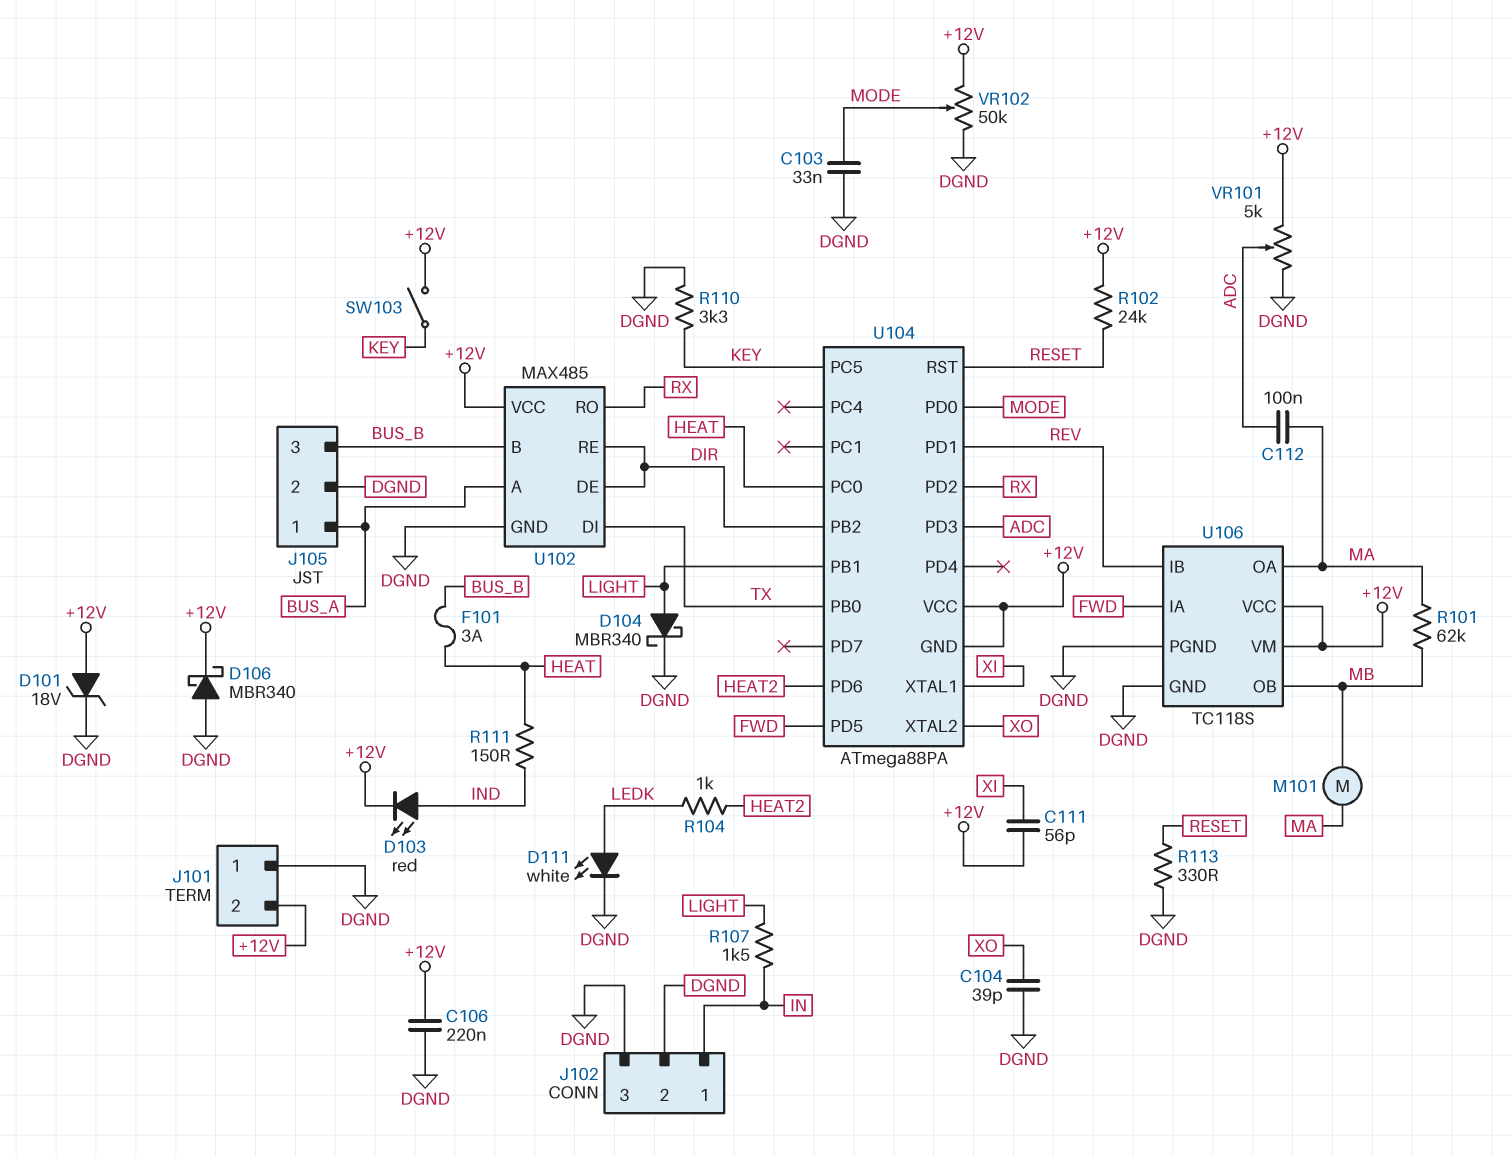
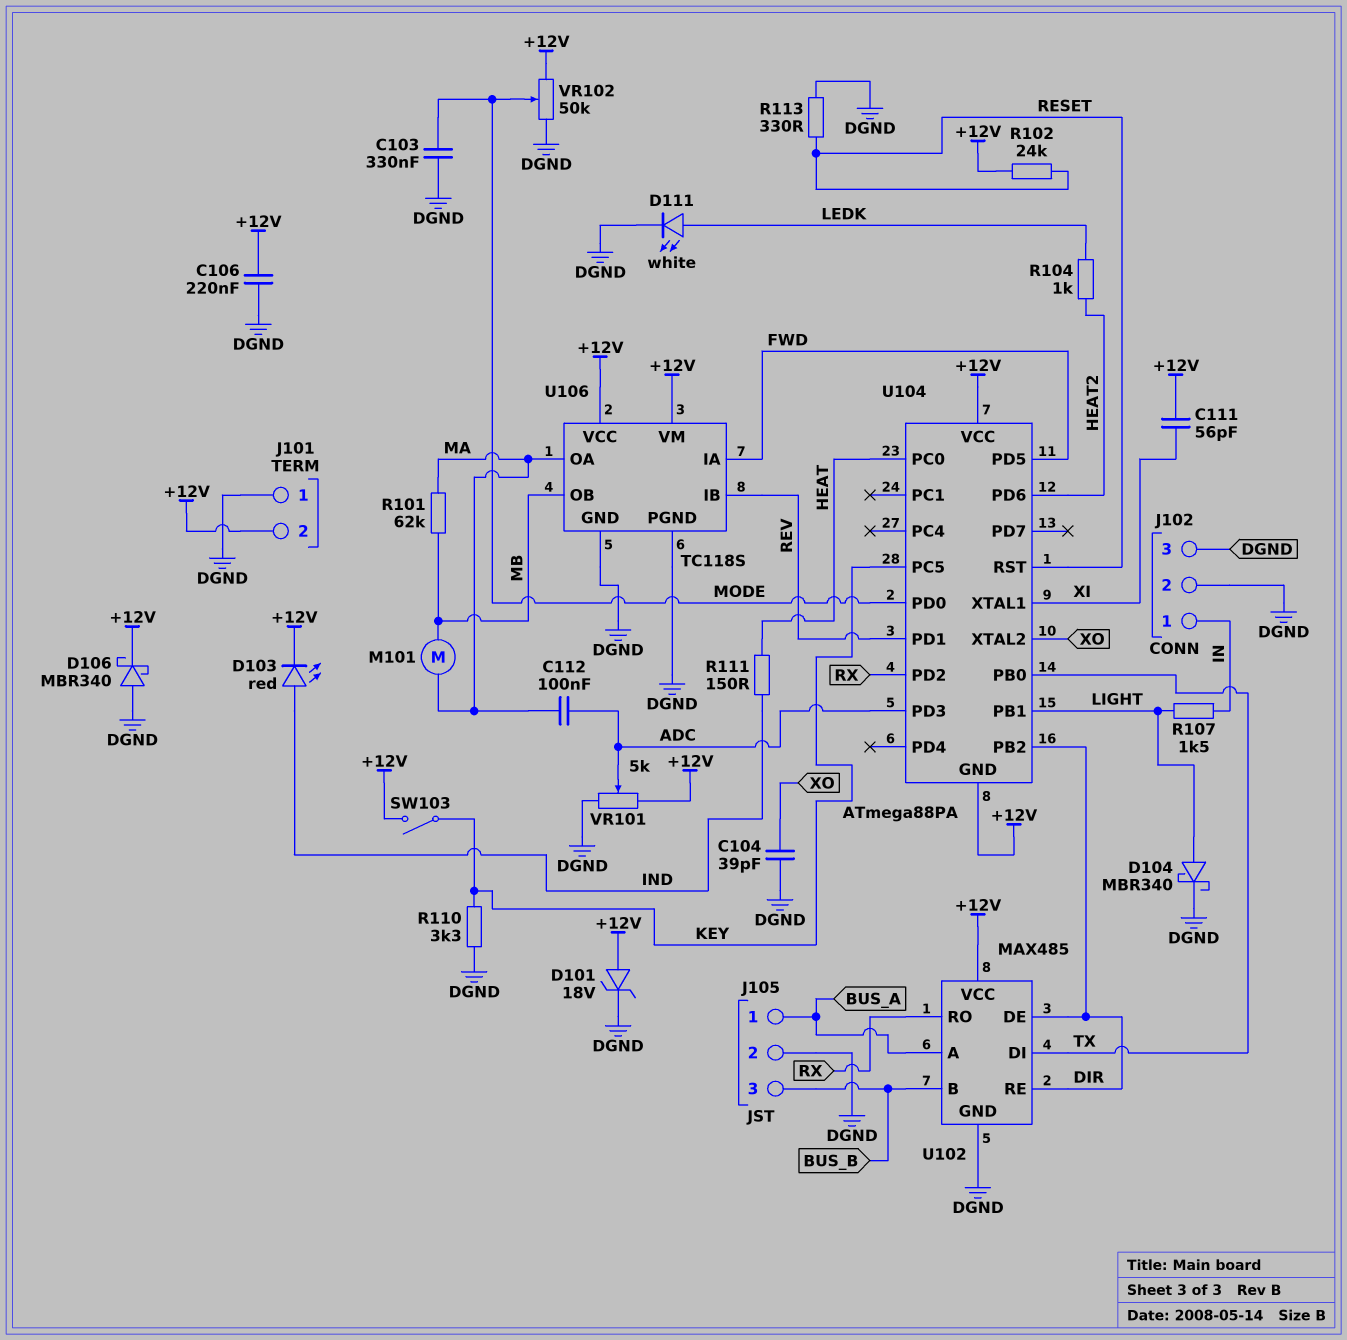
C103: 33nF (DGND, MODE) -> 330nF (DGND, MODE)
F101: 3A (BUS_B, HEAT) -> none

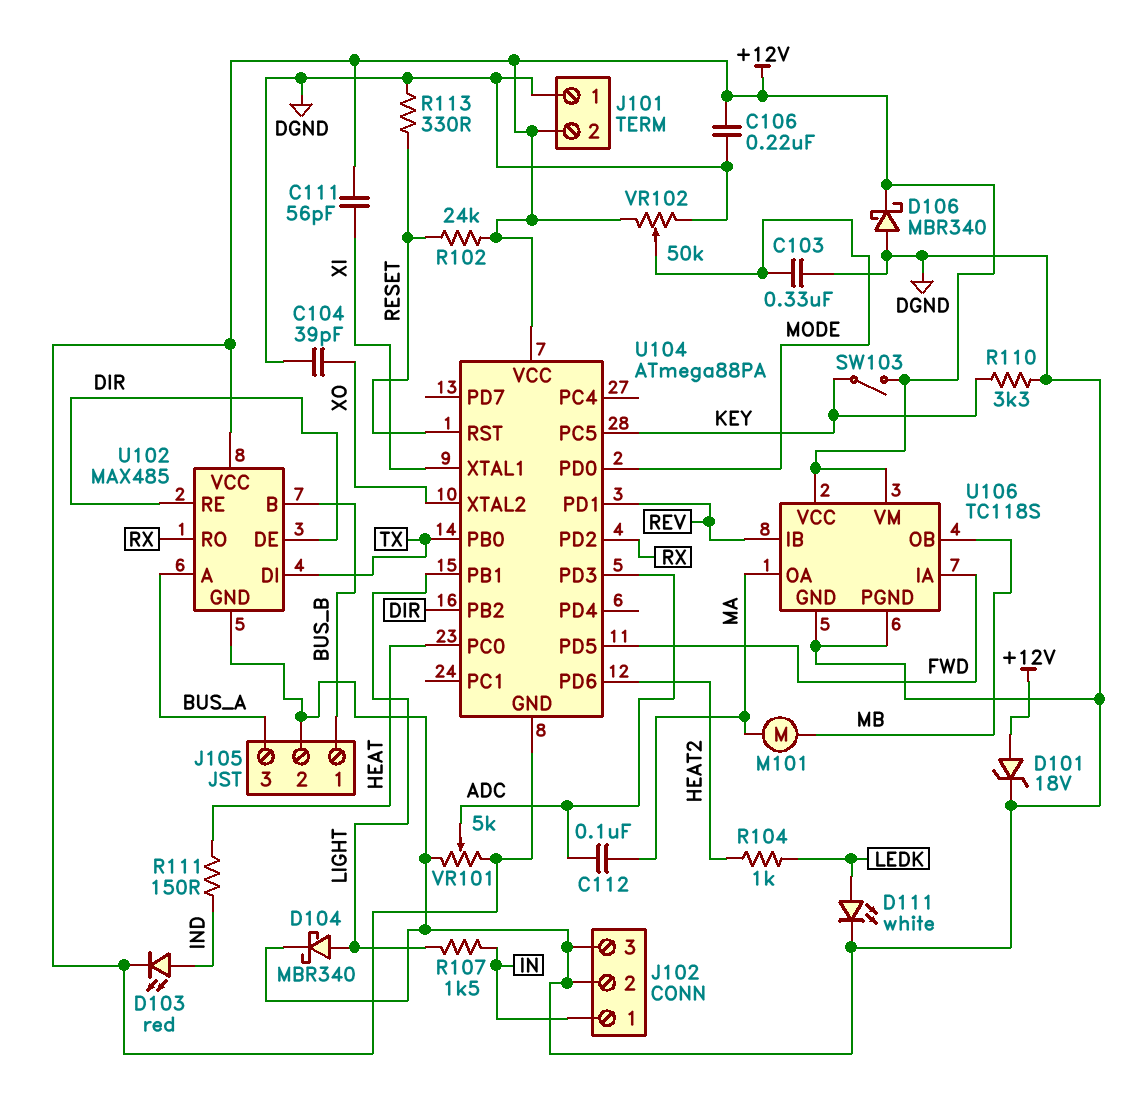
J105 pin 1: BUS_A -> BUS_B
J105 pin 3: BUS_B -> BUS_A
R101: 62k (MA, MB) -> none

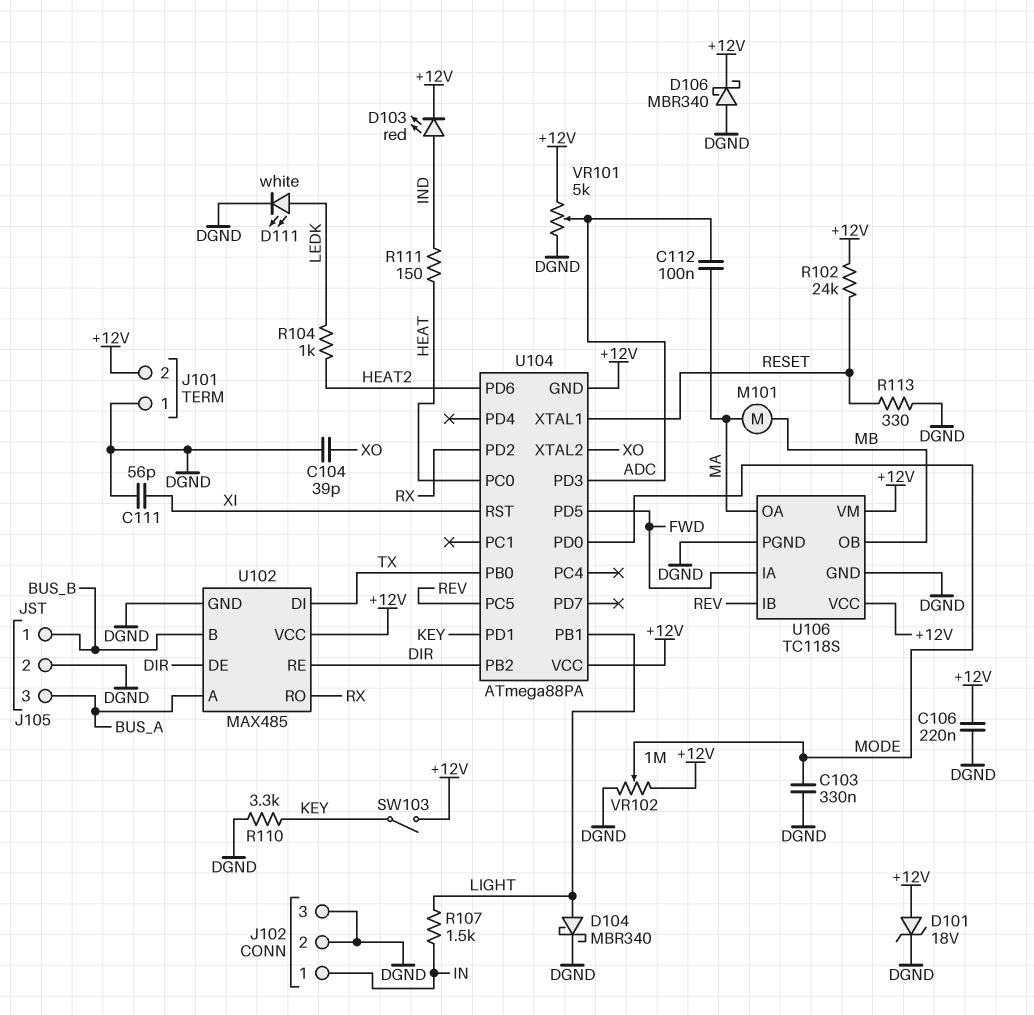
C111: 56pF (+12V, XI) -> 56pF (DGND, XI)
U104 pin PC5: KEY -> REV
U104 pin PD1: REV -> KEY
U104 pin RST: RESET -> XI
U104 pin XTAL1: XI -> RESET
VR102: 50k (+12V, DGND, wiper MODE) -> 1M (+12V, DGND, wiper MODE)

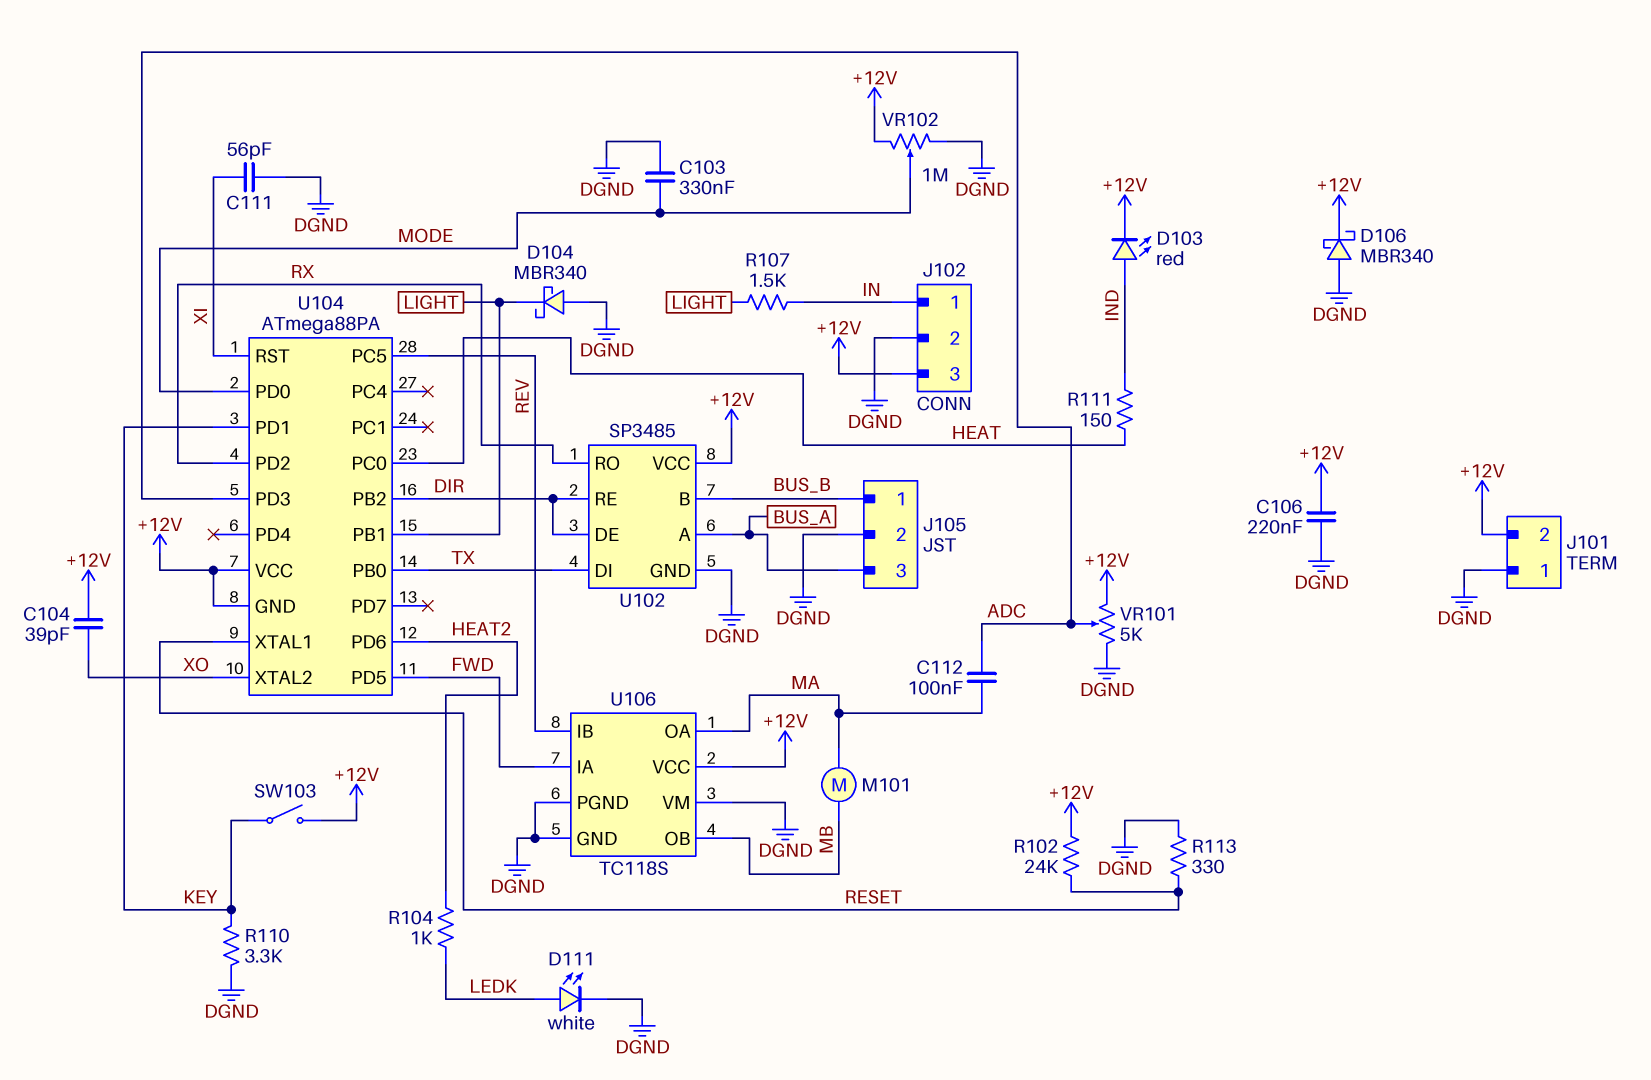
C104: 39pF (DGND, XO) -> 39pF (+12V, XO)
D101: zener 18V (A +12V, K DGND) -> none
D104: schottky MBR340 (A LIGHT, K DGND) -> schottky MBR340 (A DGND, K LIGHT)
J102 pin 3: DGND -> +12V
U102: MAX485 -> SP3485
U106 pin VM: +12V -> DGND

